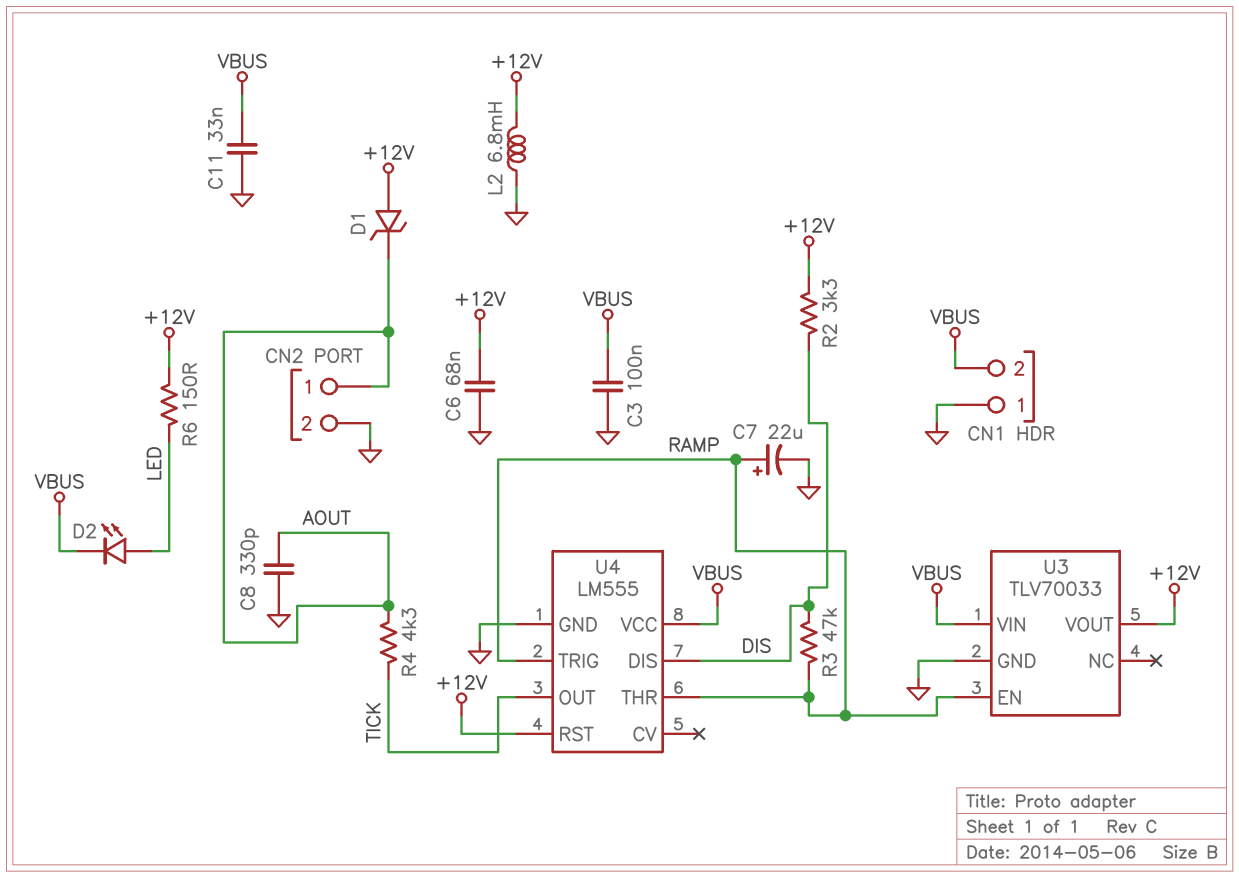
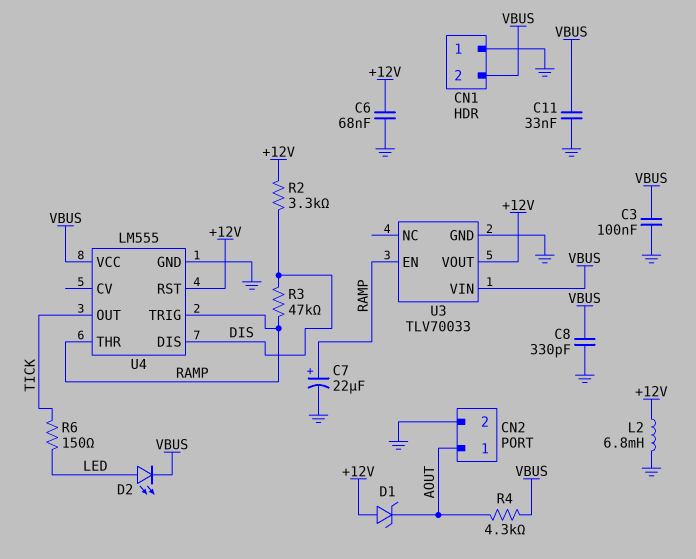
C8: 330pF (AOUT, GND) -> 330pF (GND, VBUS)
R4: 4.3k (AOUT, TICK) -> 4.3k (AOUT, VBUS)
R6: 150 (+12V, LED) -> 150 (LED, TICK)

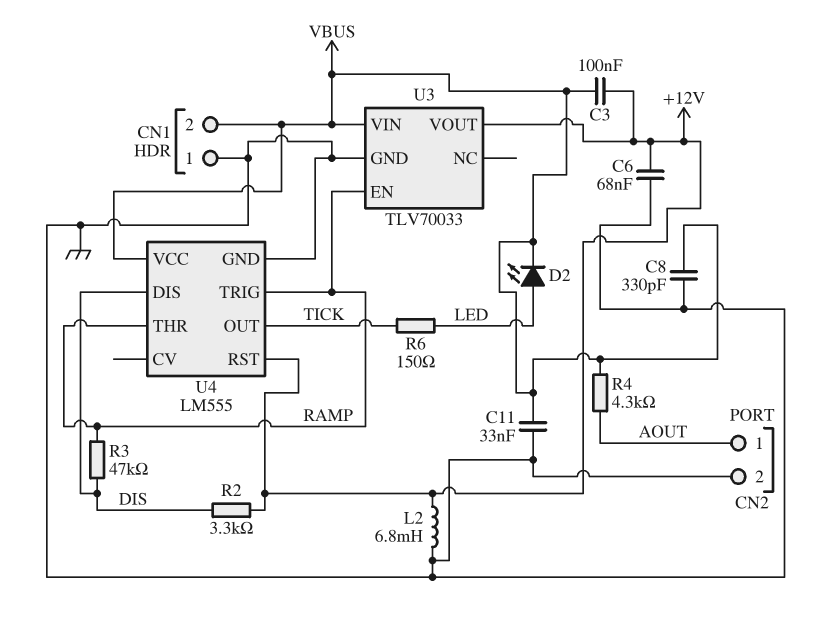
C3: 100nF (GND, VBUS) -> 100nF (+12V, VBUS)
C7: 22uF (plus RAMP, minus GND) -> none
D1: zener (A +12V, K AOUT) -> none

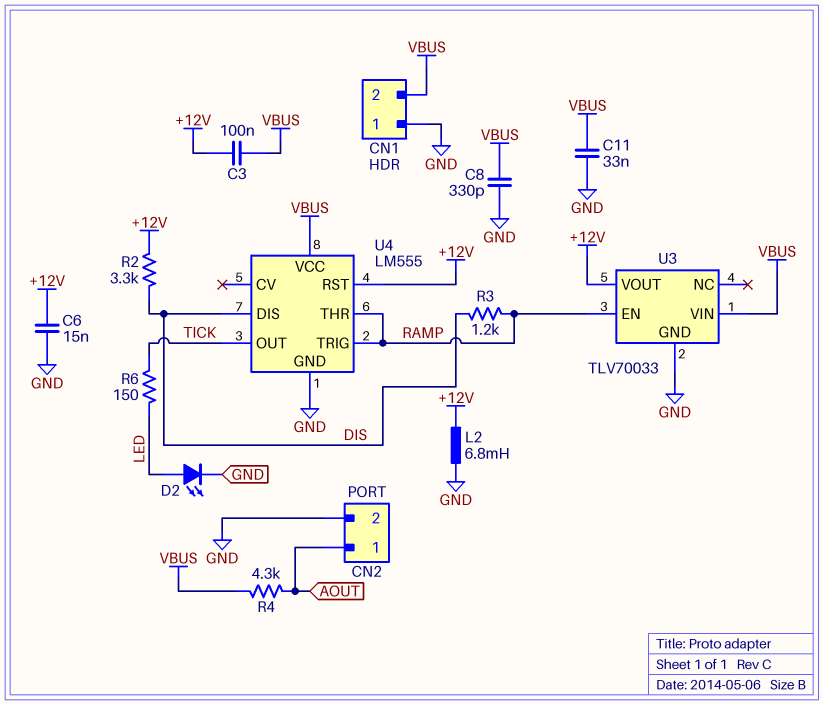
C6: 68nF (+12V, GND) -> 15nF (+12V, GND)
D2: LED (A LED, K VBUS) -> LED (A LED, K GND)
R3: 47k (DIS, RAMP) -> 1.2k (DIS, RAMP)

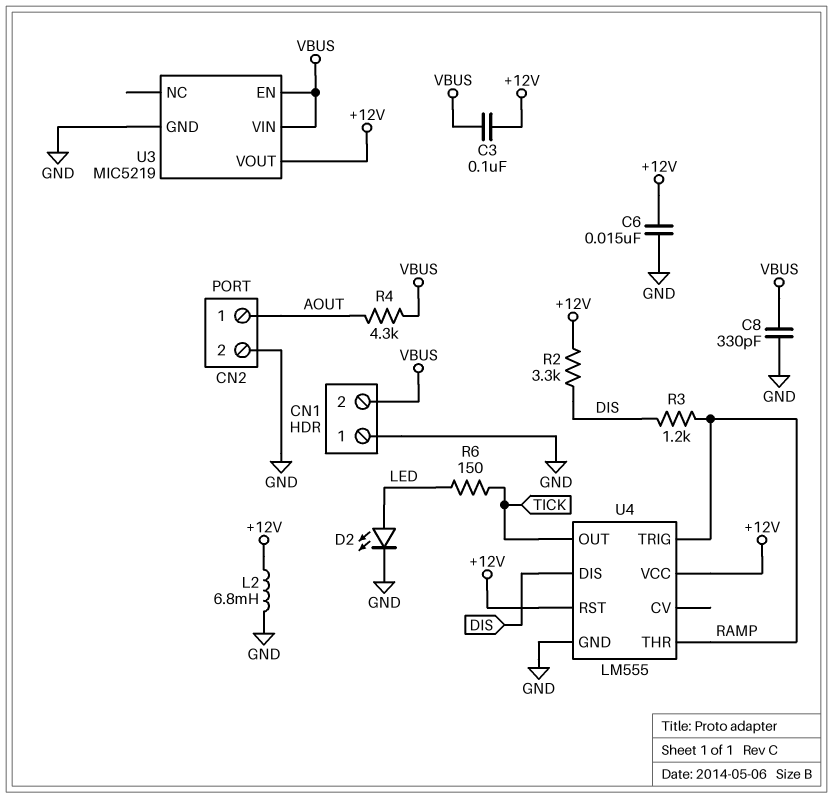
C11: 33nF (GND, VBUS) -> none
U3: TLV70033 -> MIC5219
U3 pin EN: RAMP -> VBUS
U4 pin VCC: VBUS -> +12V

